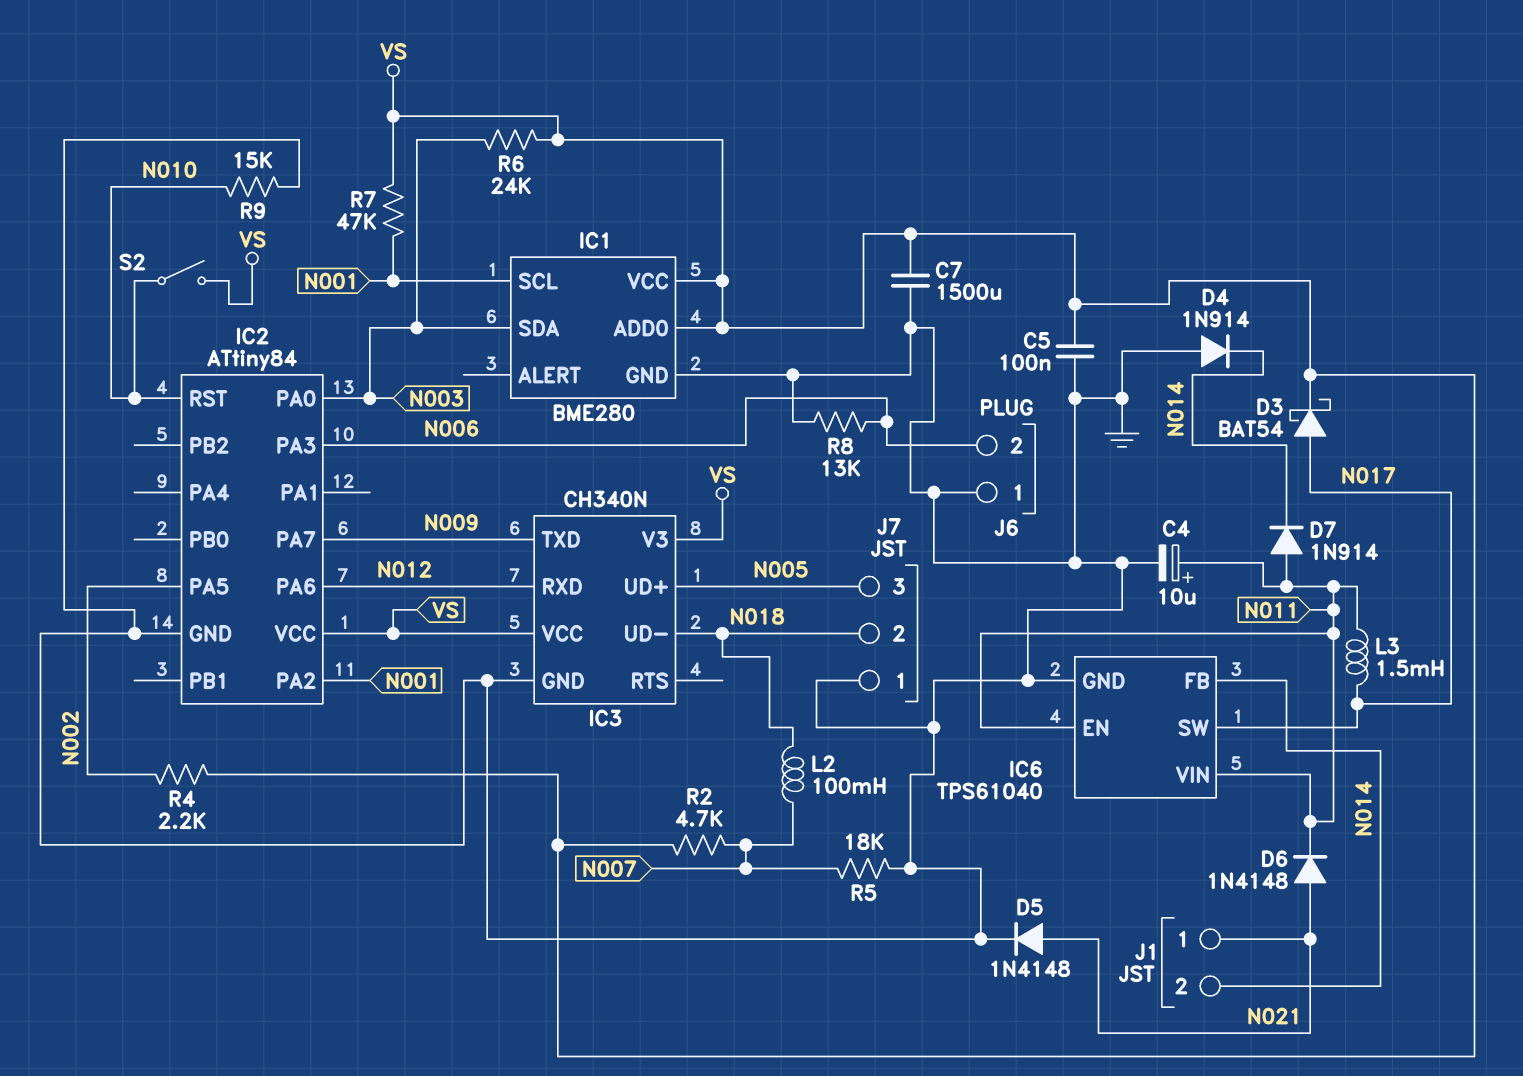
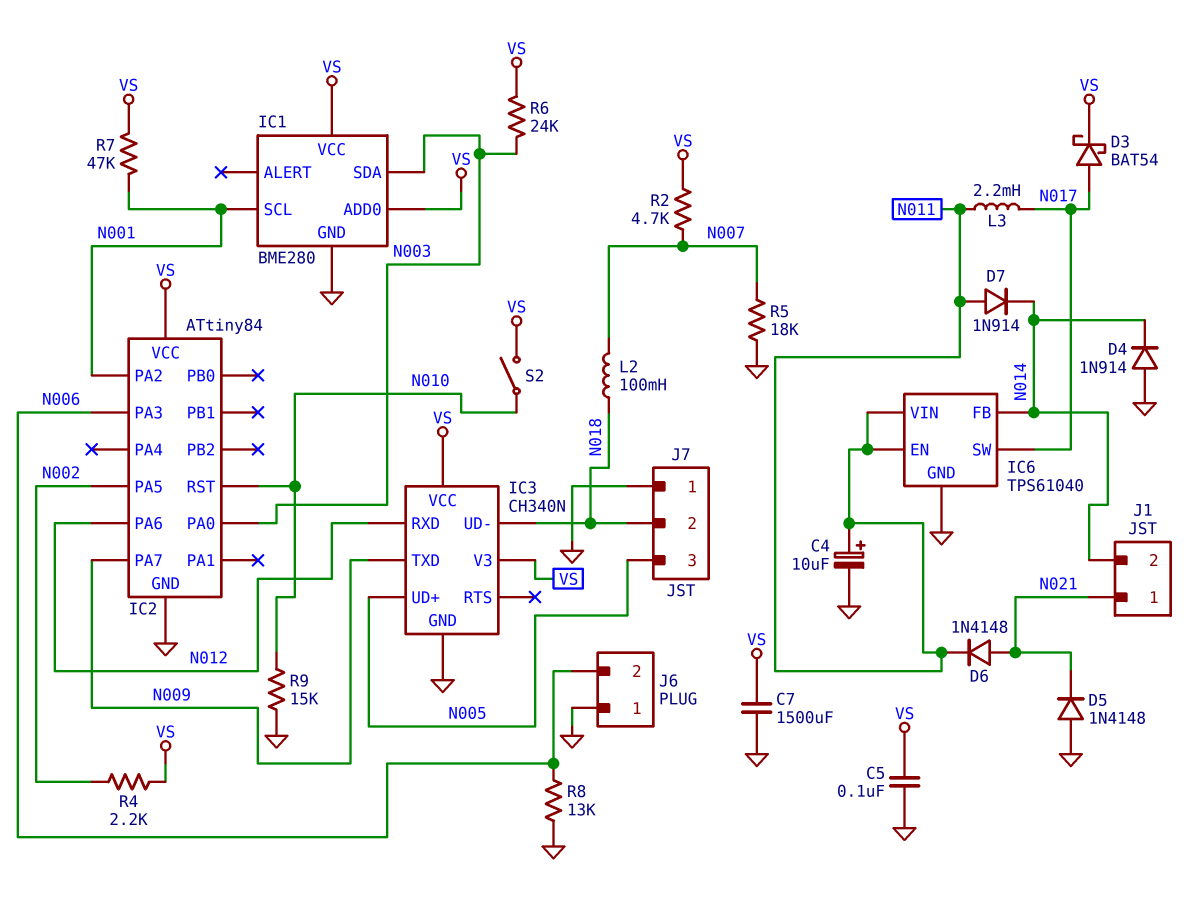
D5: diode 1N4148 (A N021, K GND) -> diode 1N4148 (A GND, K N021)
L3: 1.5mH (N011, N017) -> 2.2mH (N011, N017)

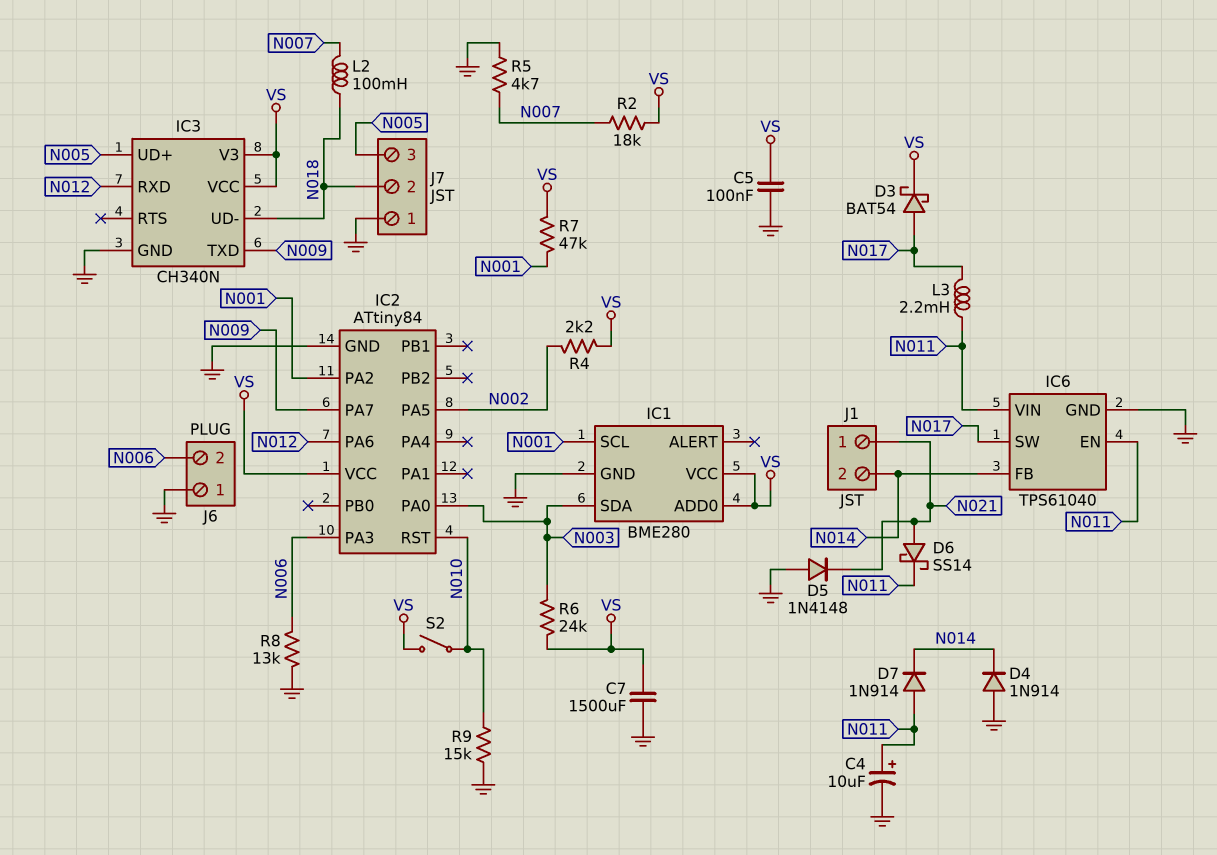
D6: diode 1N4148 (A N021, K N011) -> schottky SS14 (A N021, K N011)
R2: 4.7k (N007, VS) -> 18k (N007, VS)
R5: 18k (GND, N007) -> 4.7k (GND, N007)

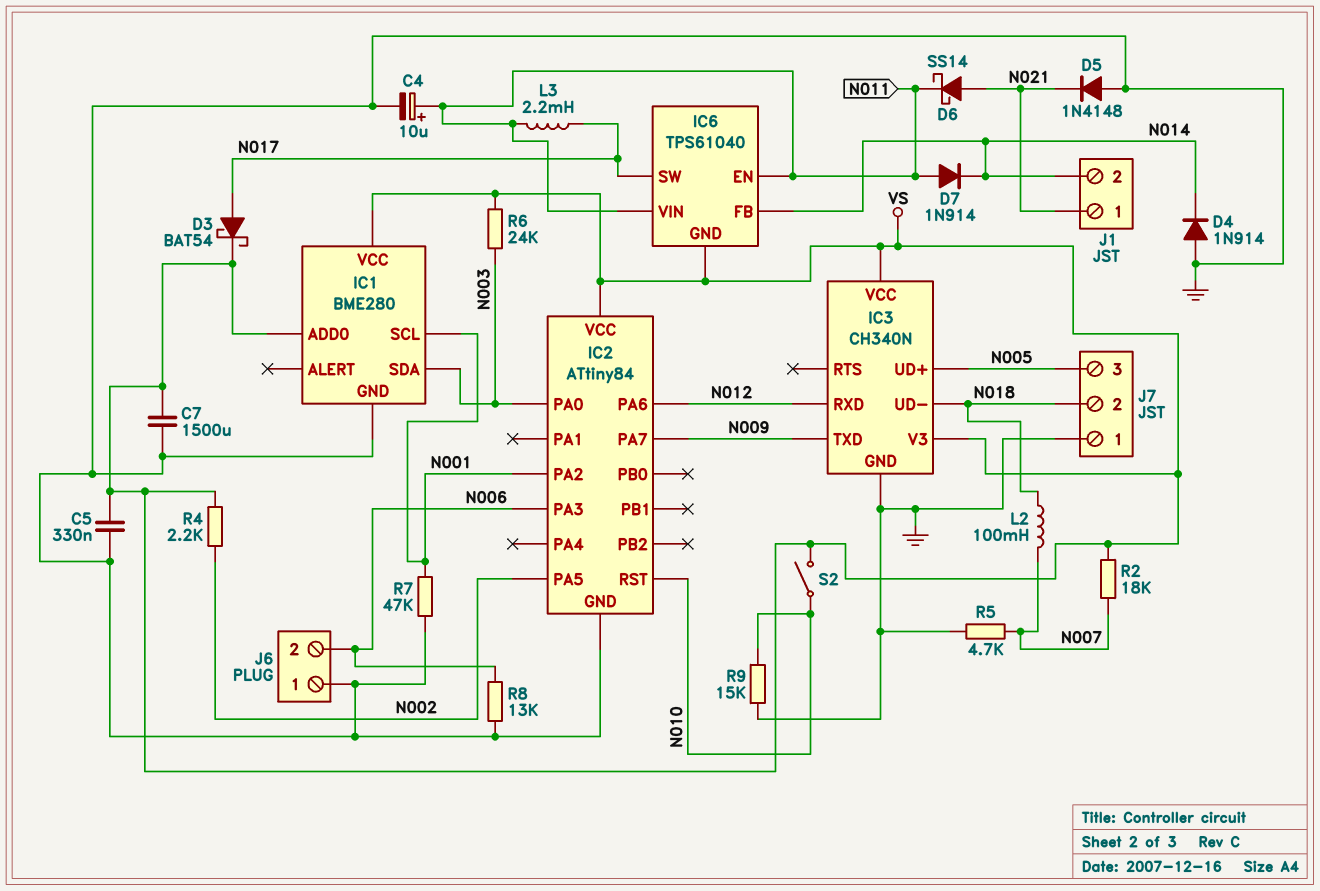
C5: 100nF (GND, VS) -> 330nF (GND, VS)
IC6 pin GND: GND -> VS
R7: 47k (N001, VS) -> 47k (GND, N001)

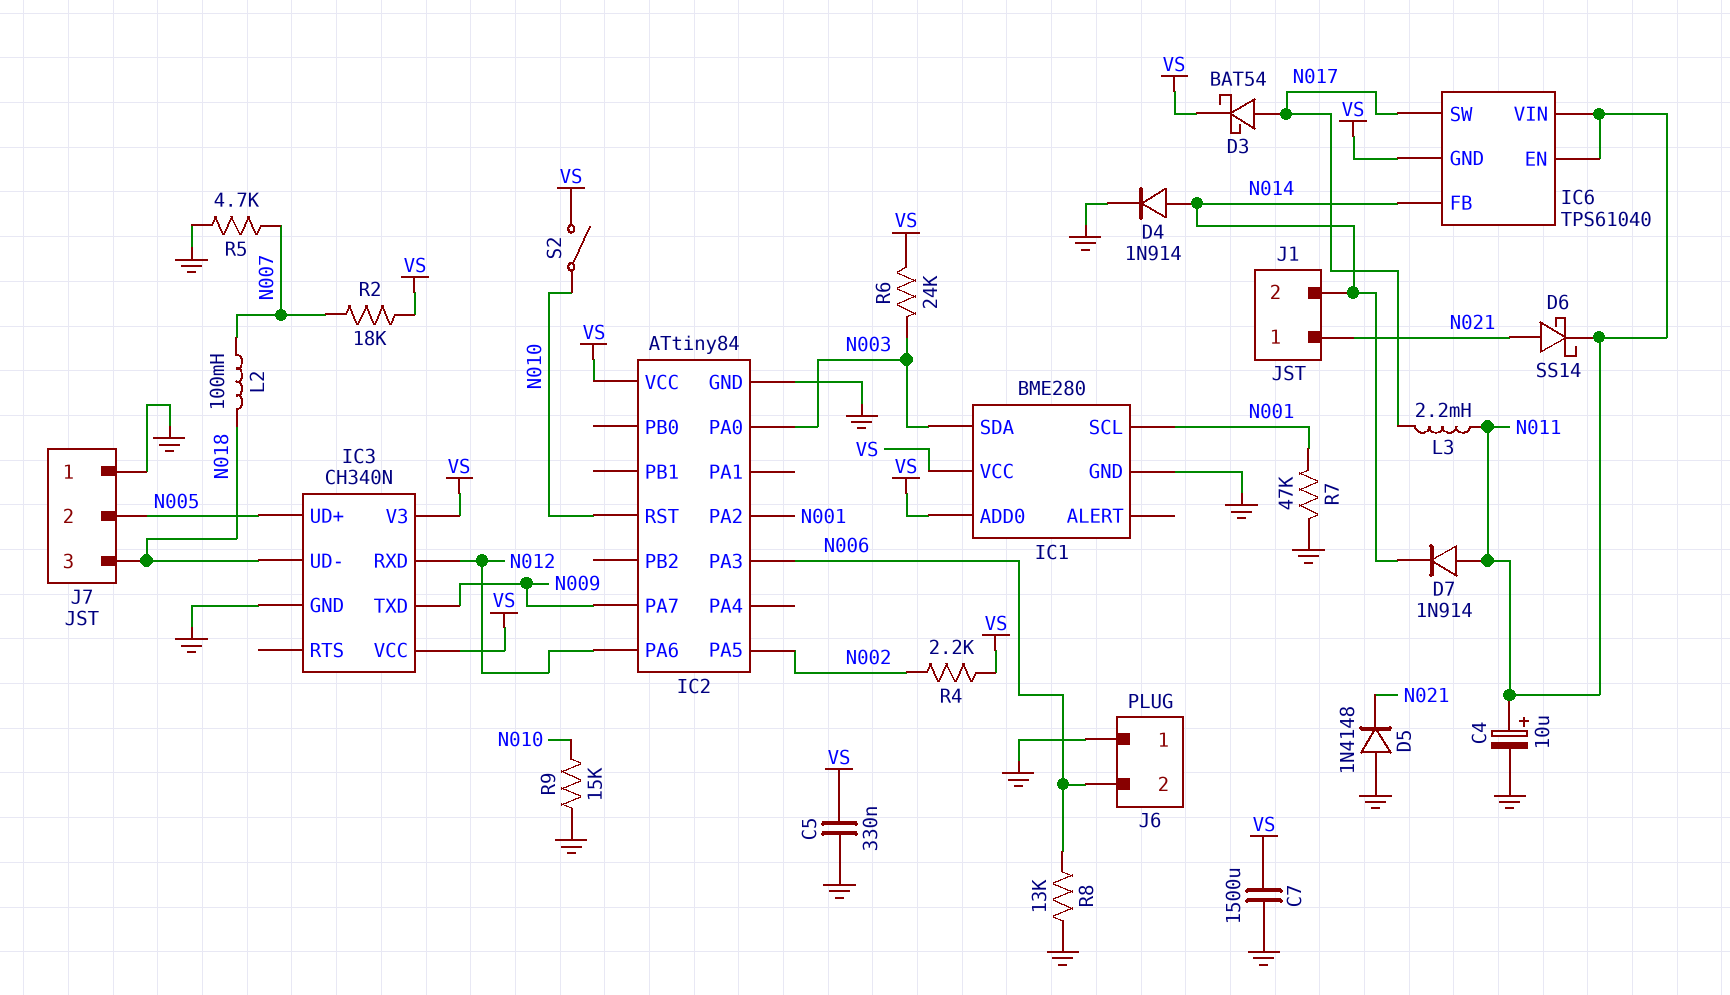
D4: diode 1N914 (A GND, K N014) -> diode 1N914 (A N014, K GND)
J7 pin 2: N018 -> N005
J7 pin 3: N005 -> N018

